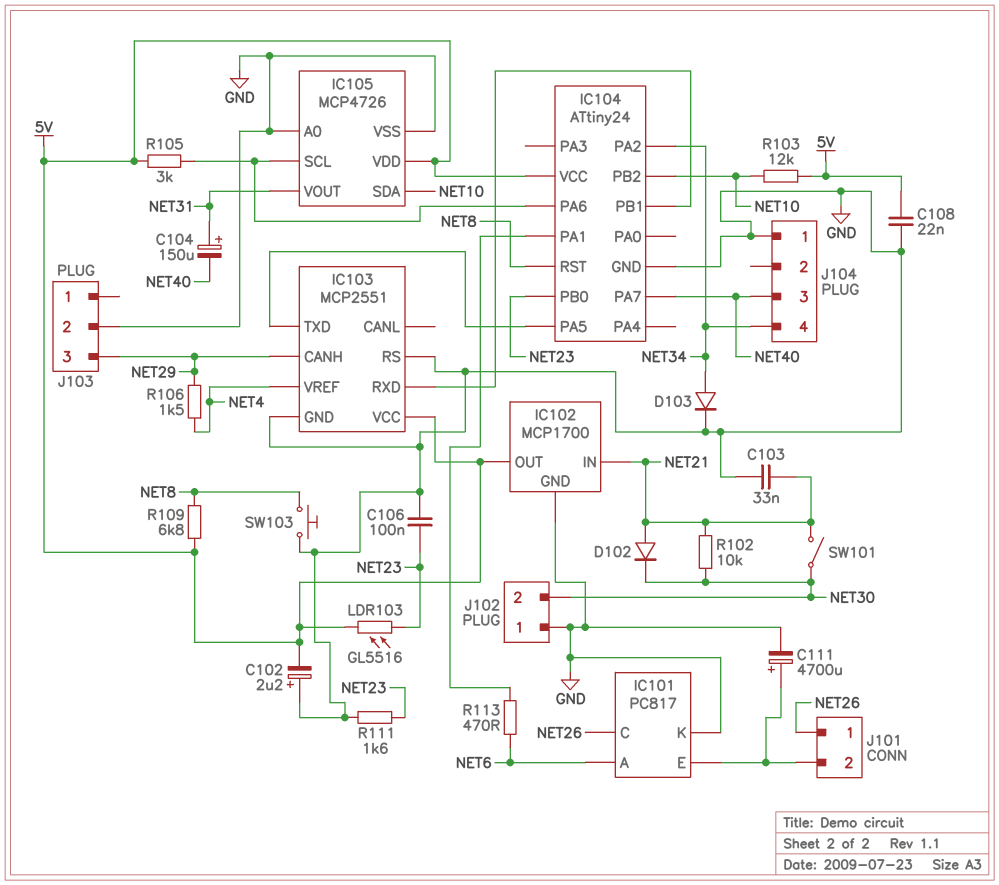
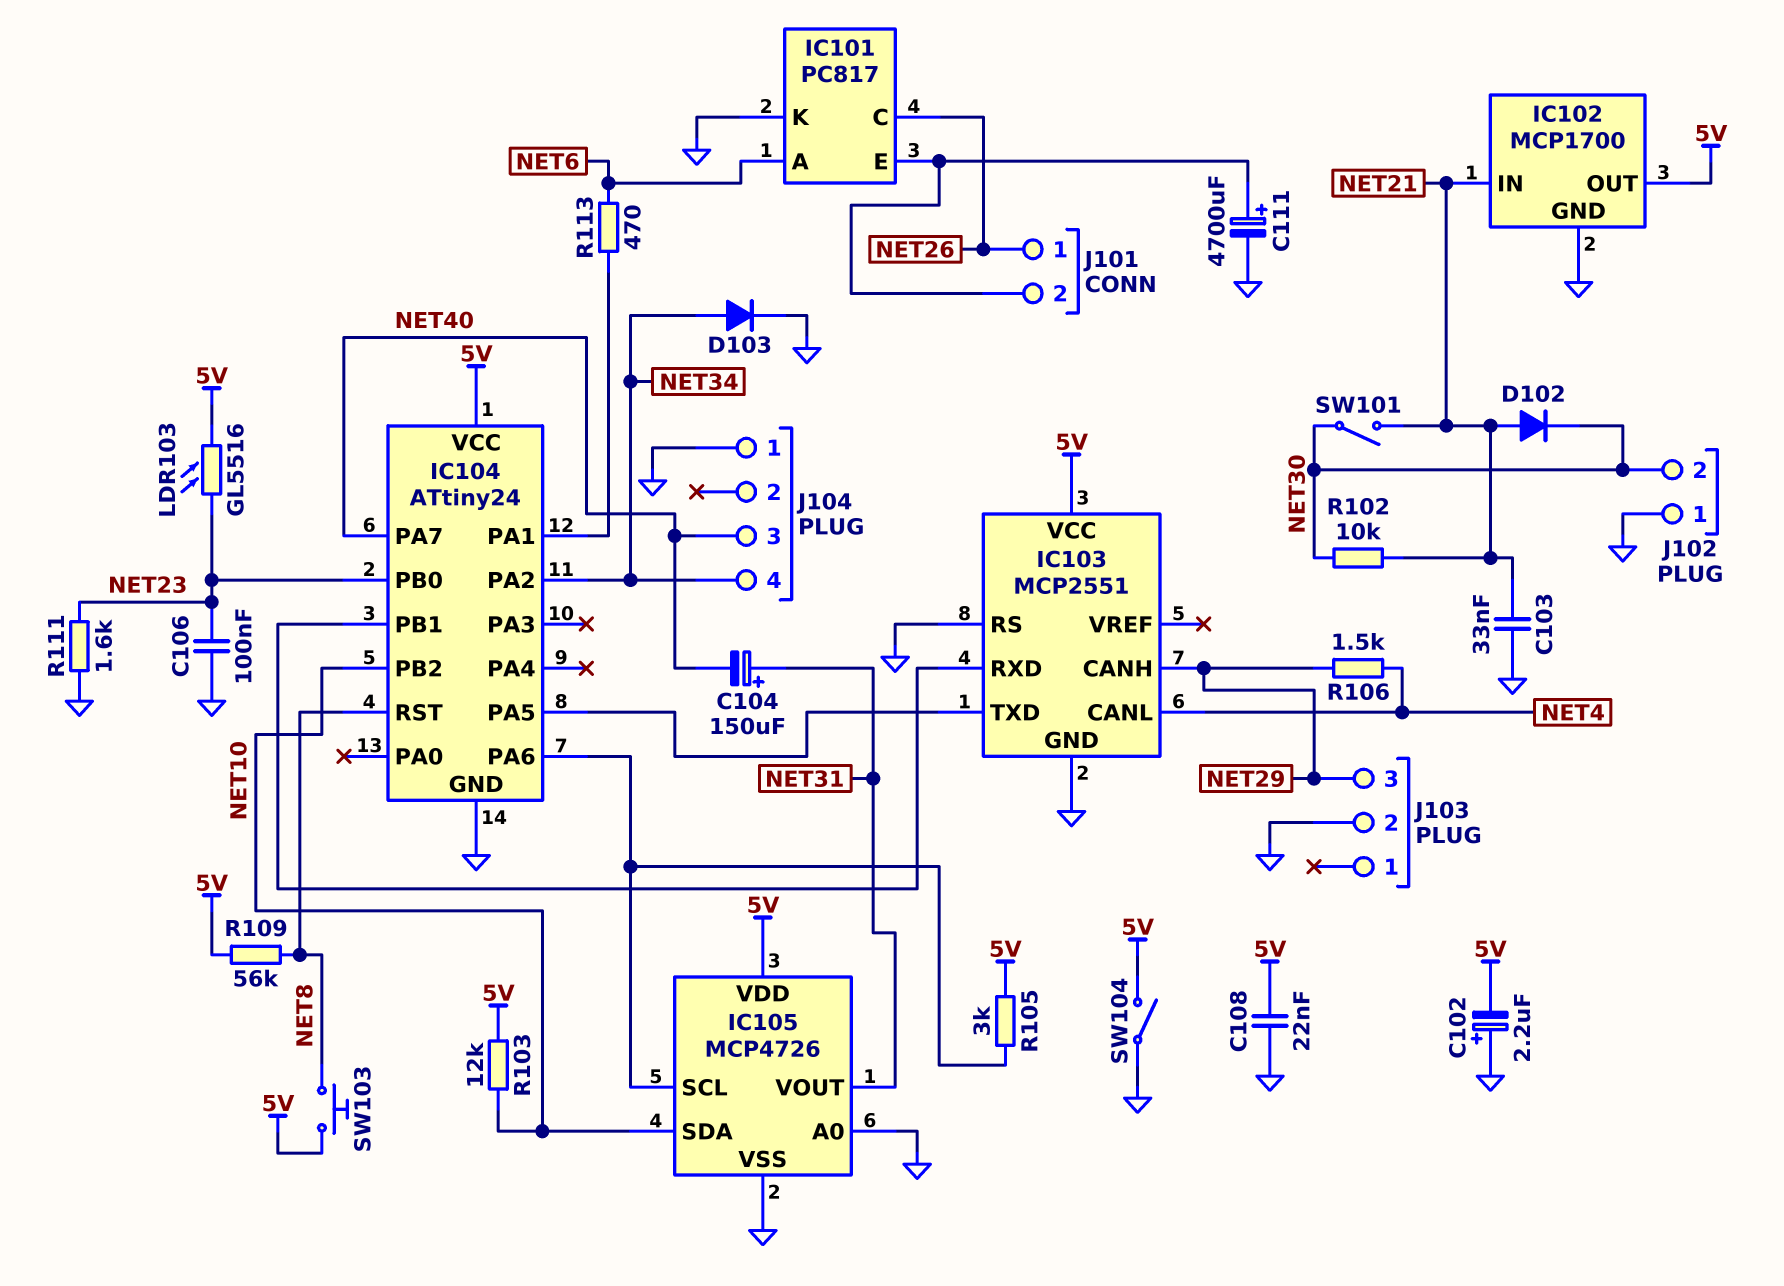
IC103 pin CANL: none -> NET4
IC103 pin VREF: NET4 -> none
R109: 6.8k (5V, NET8) -> 56k (5V, NET8)
SW103: button (GND, NET8) -> button (5V, NET8)
SW104: none -> switch (5V, GND)

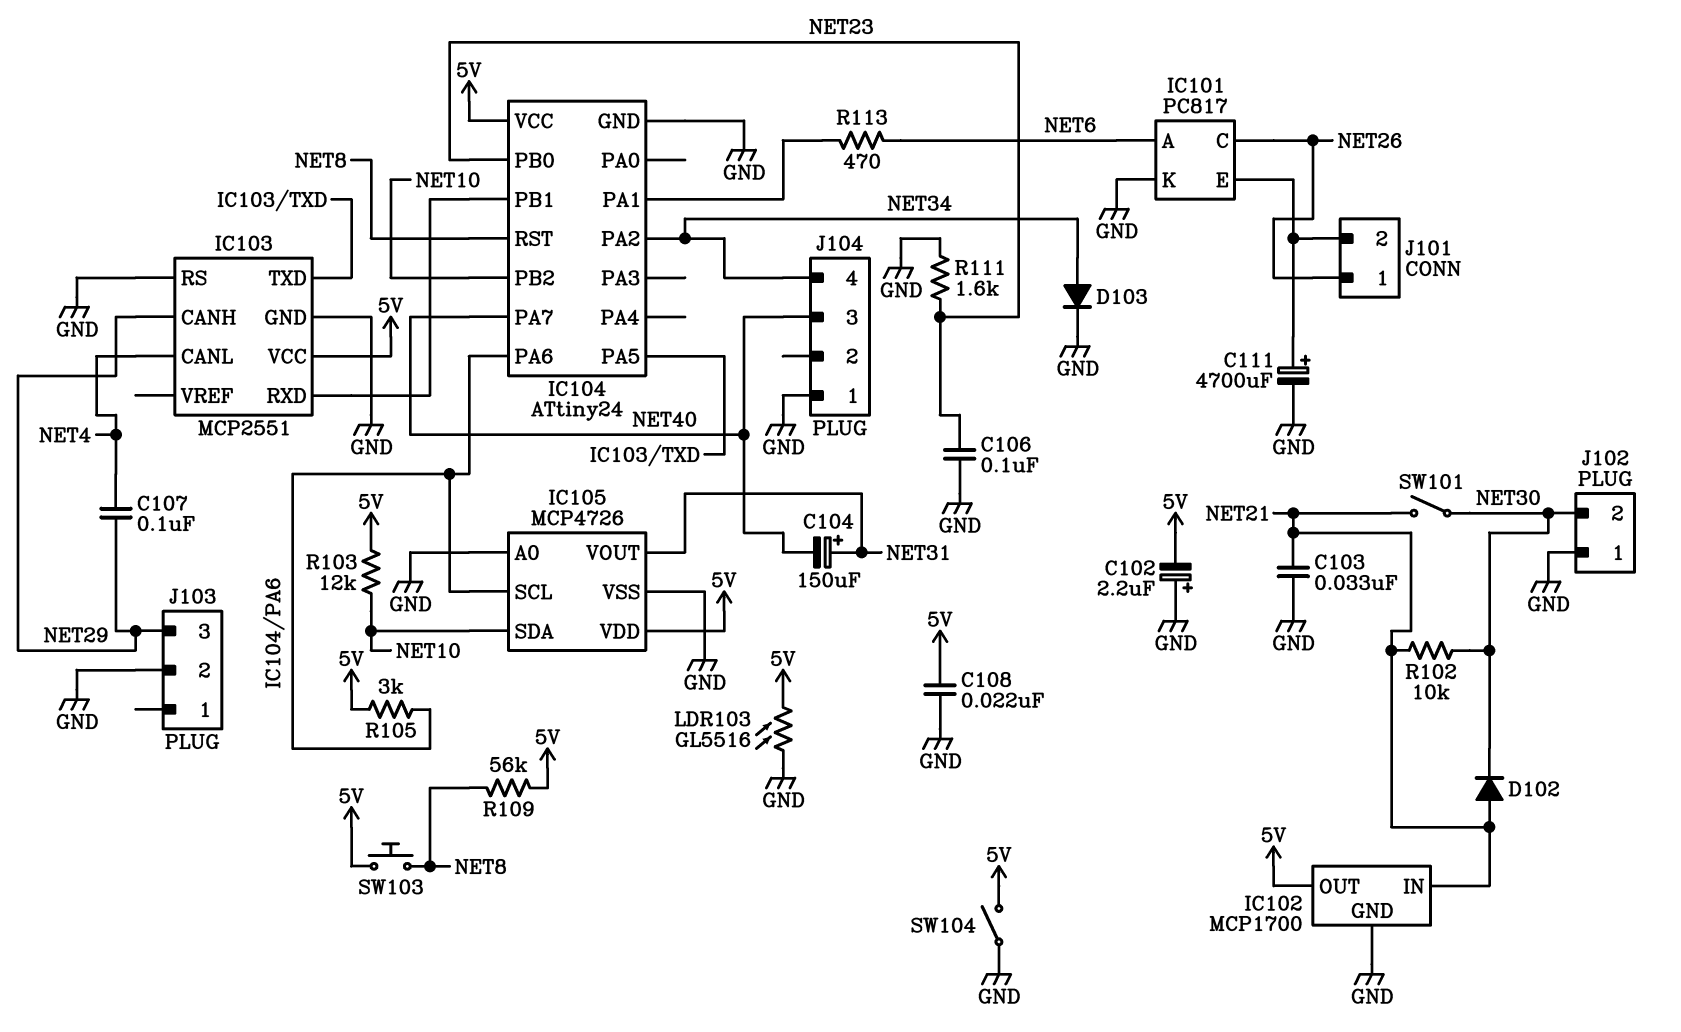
C107: none -> 100nF (NET4, NET29)
LDR103: GL5516 (5V, NET23) -> GL5516 (5V, GND)
R106: 1.5k (NET4, NET29) -> none

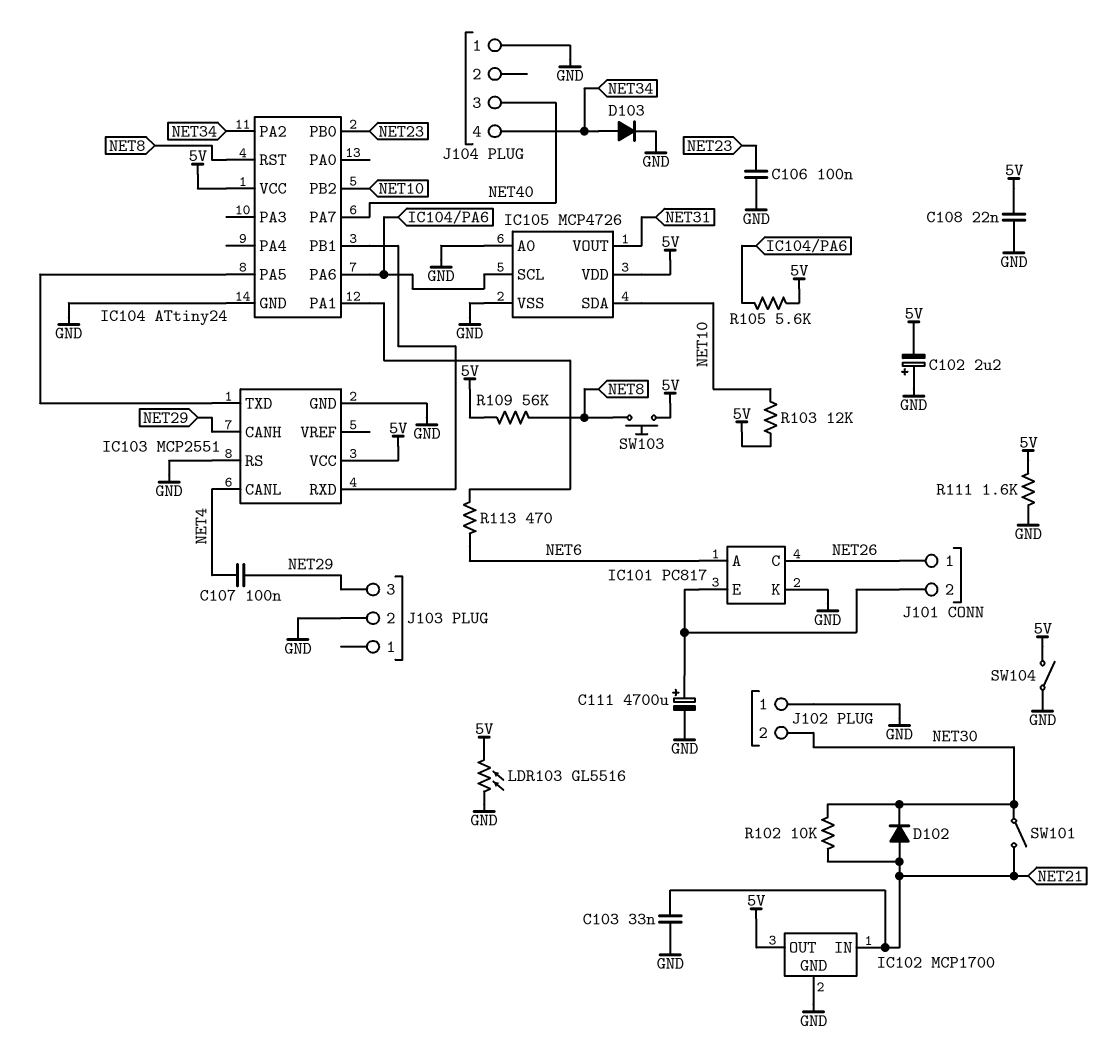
C104: 150uF (plus NET31, minus NET40) -> none
R105: 3k (5V, IC104/PA6) -> 5.6k (5V, IC104/PA6)
R111: 1.6k (GND, NET23) -> 1.6k (5V, GND)

